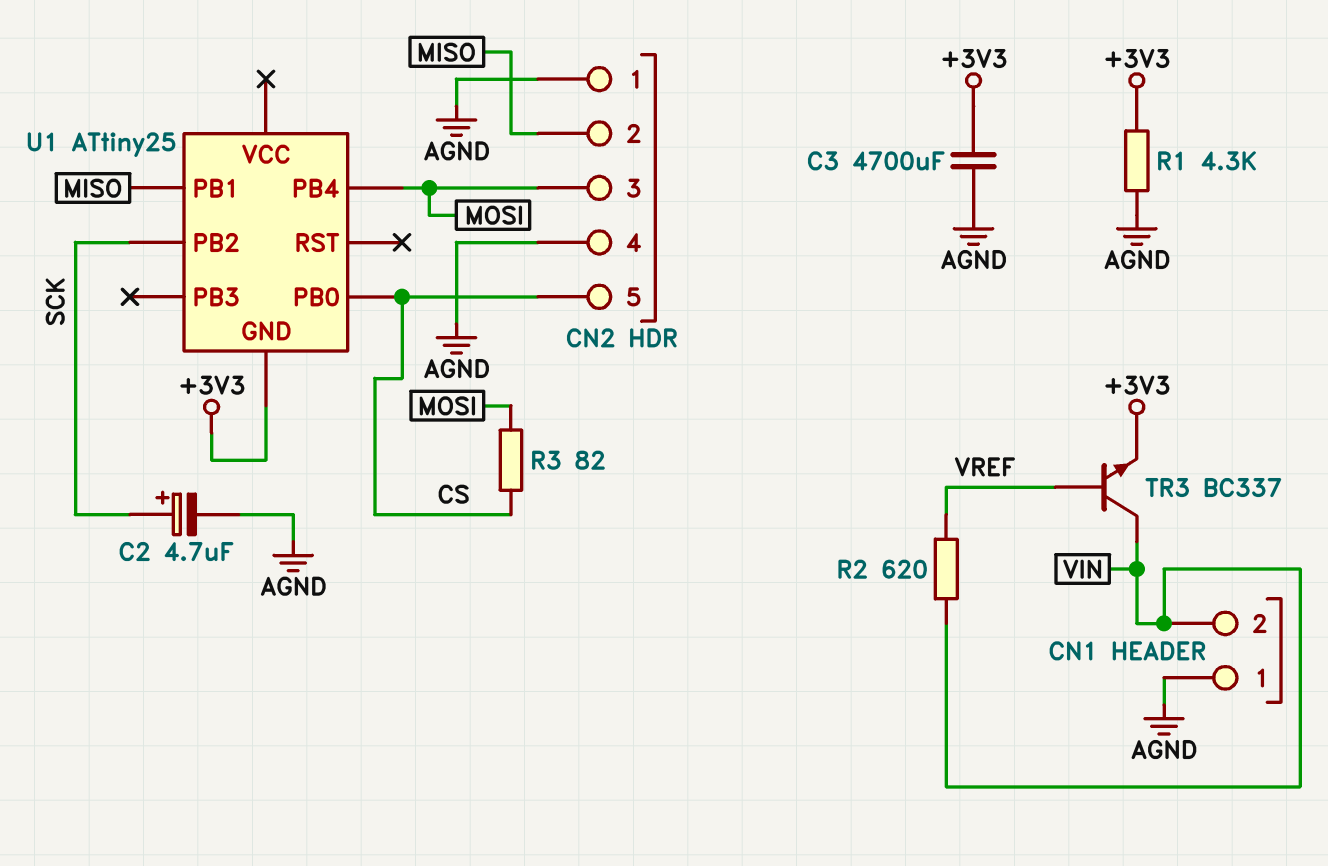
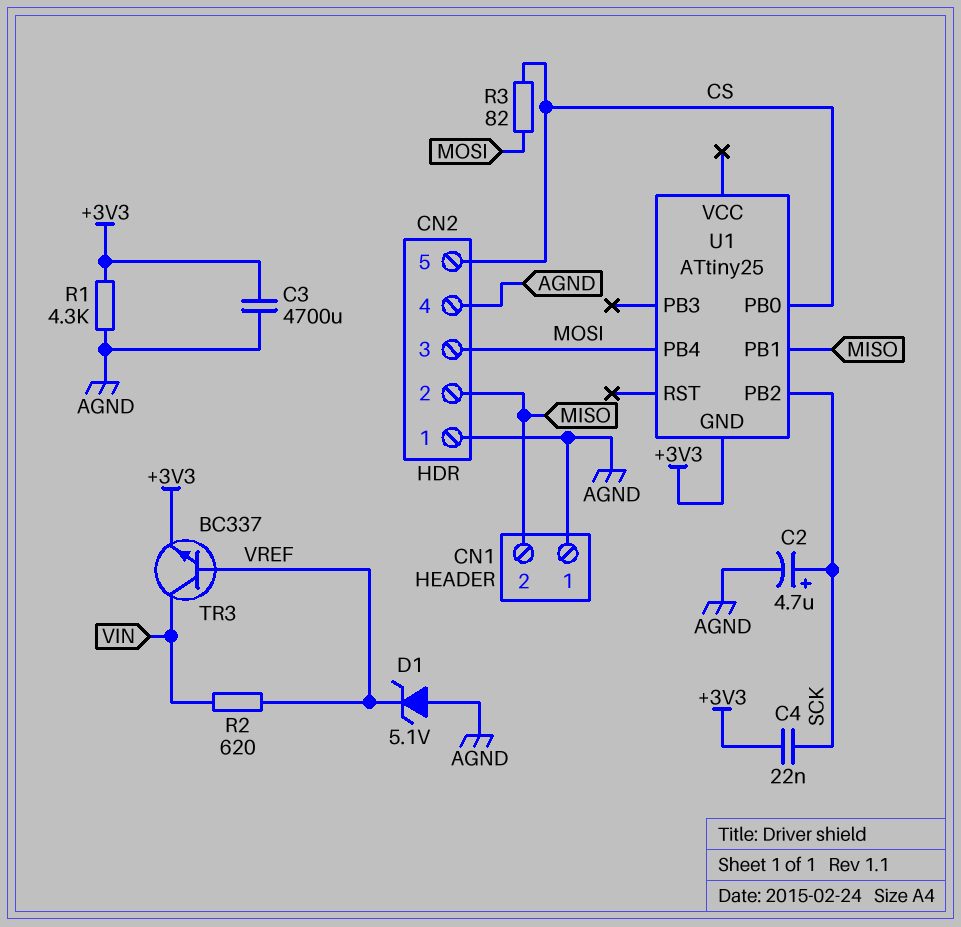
C4: none -> 22nF (+3V3, SCK)
CN1 pin 2: VIN -> MISO
D1: none -> zener 5.1V (A AGND, K VREF)

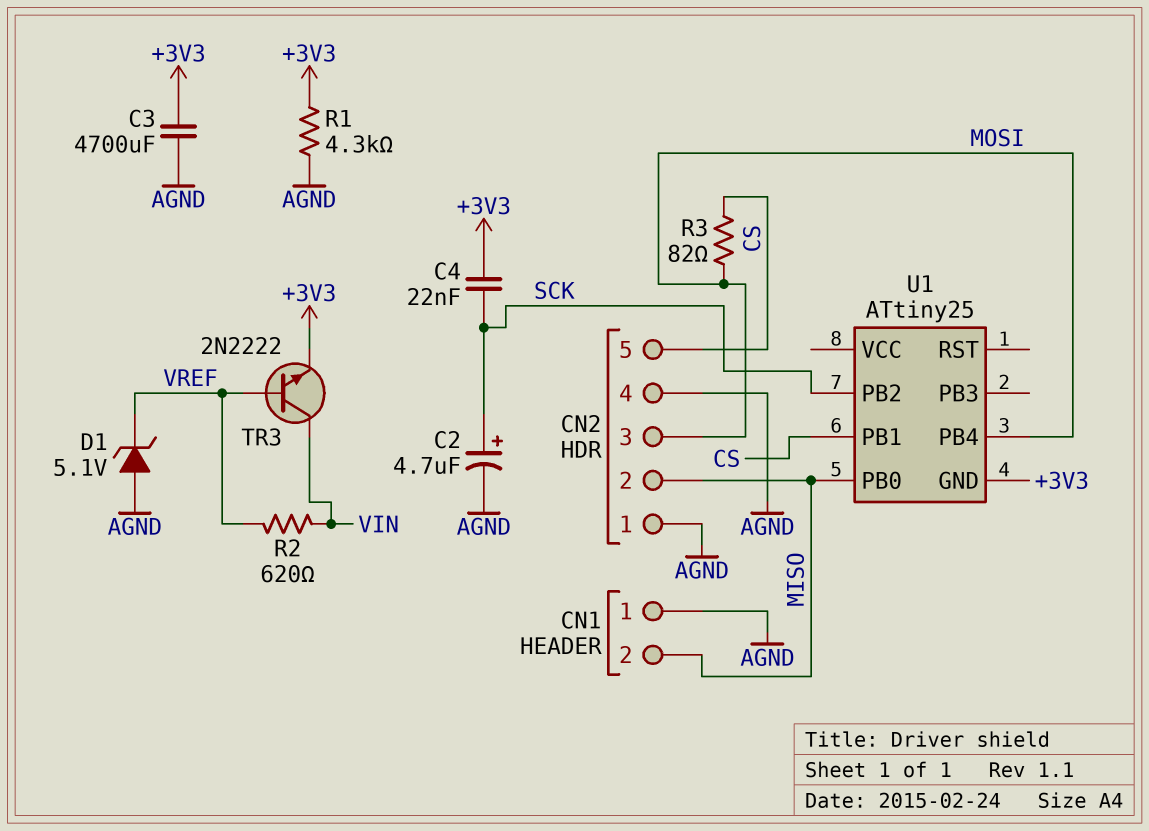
TR3: NPN BC337 (B VREF, C VIN, E +3V3) -> NPN 2N2222 (B VREF, C VIN, E +3V3)
U1 pin PB0: CS -> MISO
U1 pin PB1: MISO -> CS

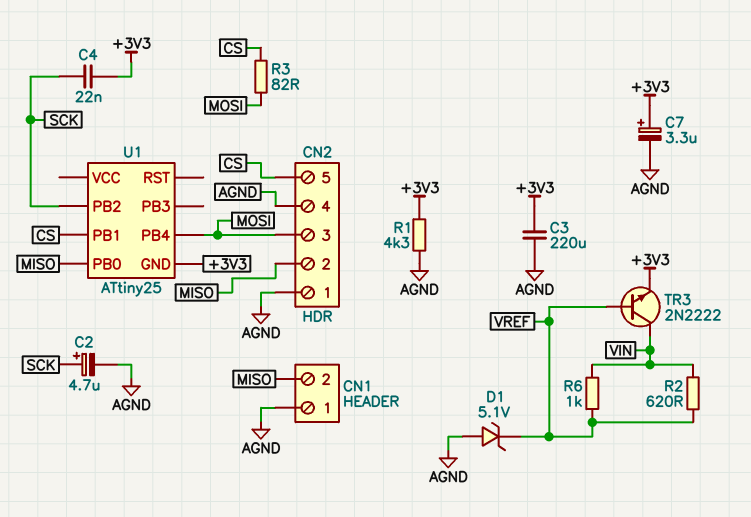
C3: 4700uF (+3V3, AGND) -> 220uF (+3V3, AGND)
C7: none -> 3.3uF (plus +3V3, minus AGND)
R6: none -> 1k (VIN, VREF)

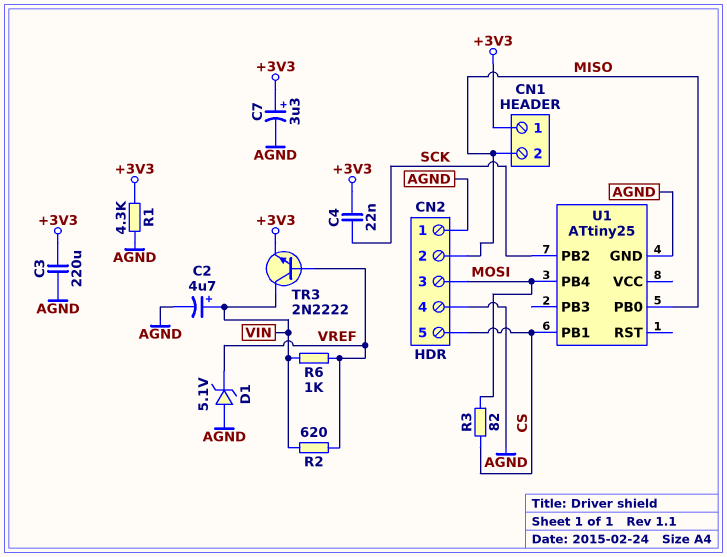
C2: 4.7uF (plus SCK, minus AGND) -> 4.7uF (plus VIN, minus AGND)
CN1 pin 1: AGND -> +3V3
U1 pin GND: +3V3 -> AGND

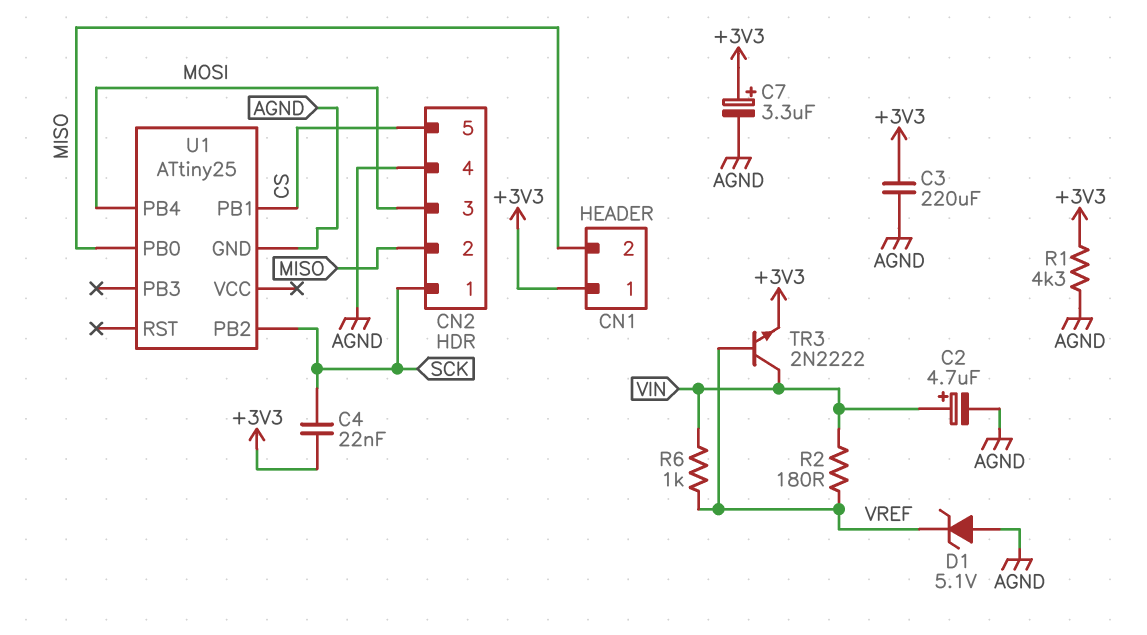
CN2 pin 1: AGND -> SCK
R2: 620 (VIN, VREF) -> 180 (VIN, VREF)
R3: 82 (CS, MOSI) -> none

